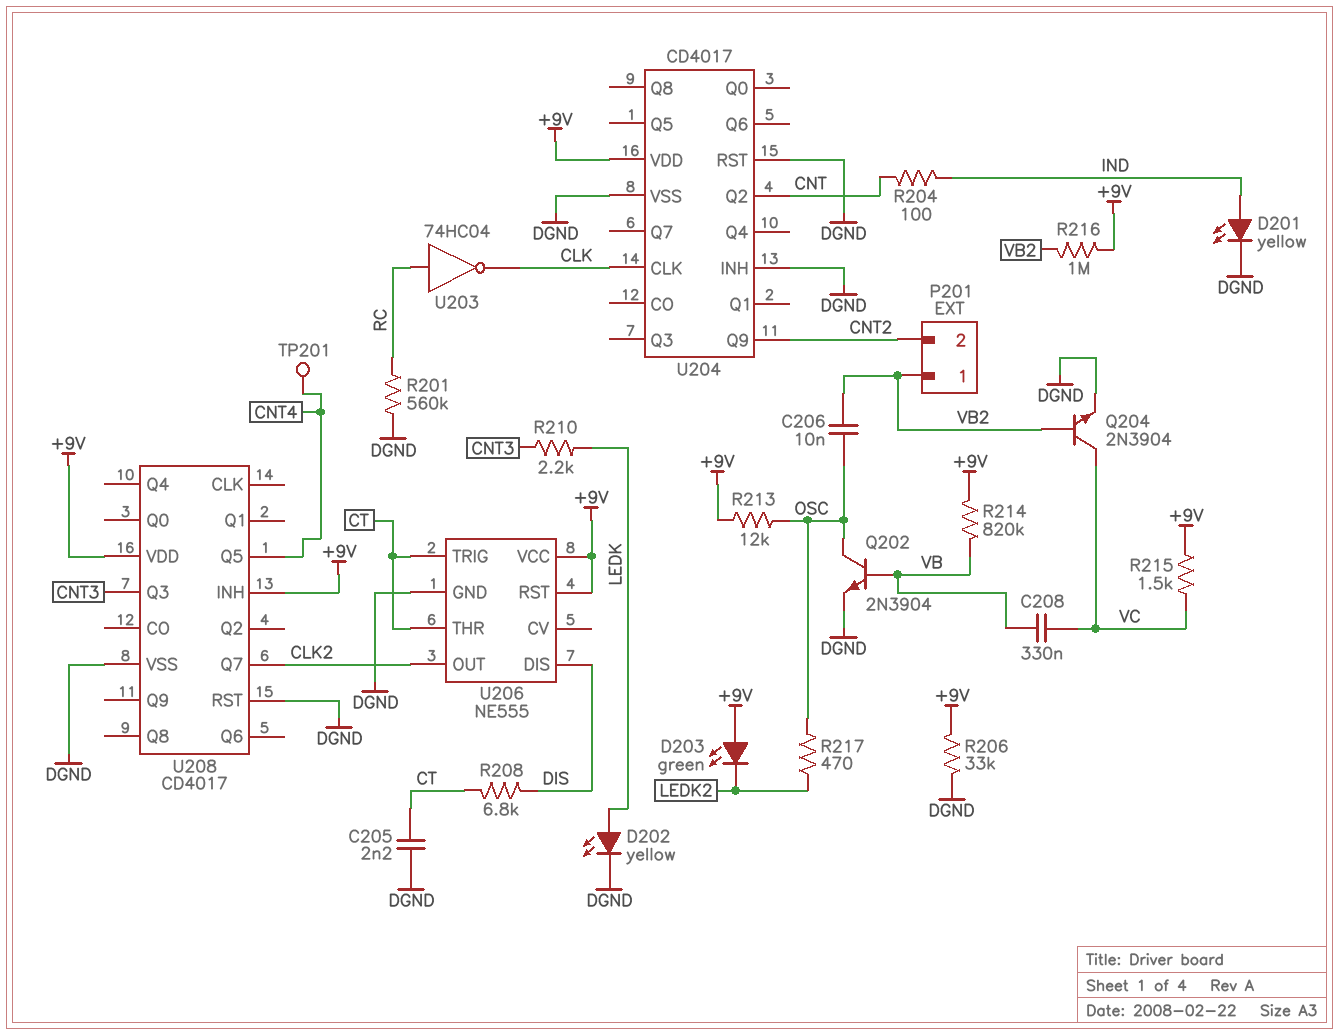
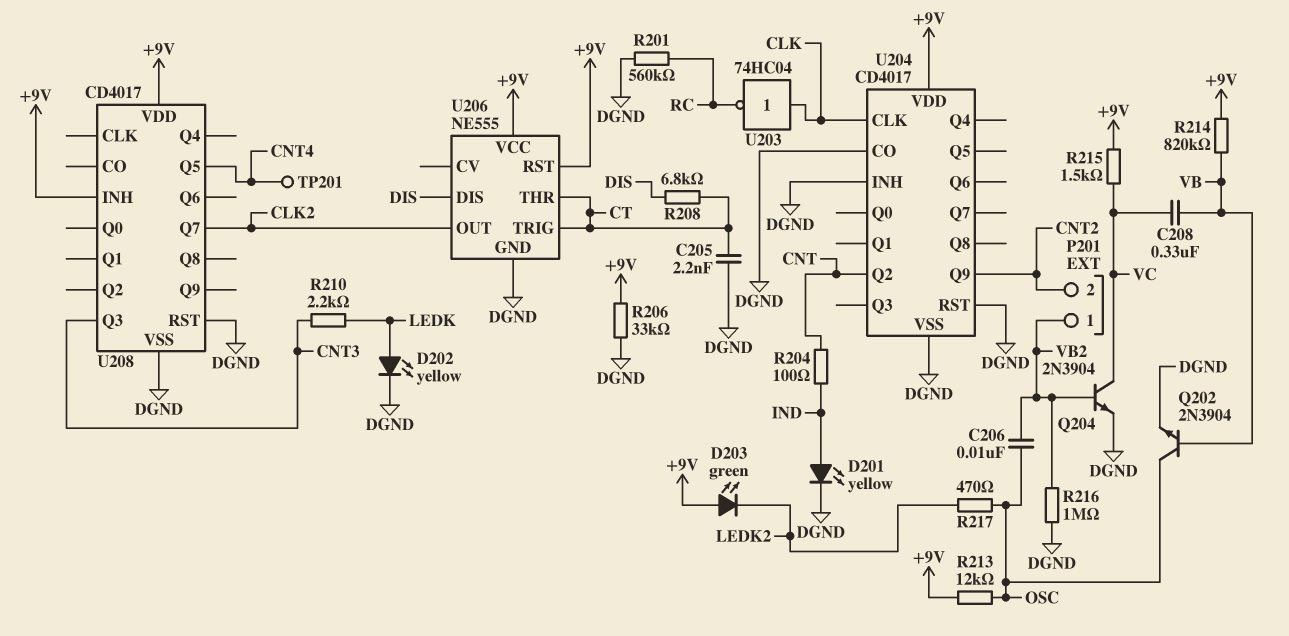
R216: 1M (+9V, VB2) -> 1M (DGND, VB2)
U203: NOT 74HC04 (in RC, out CLK) -> NOT 74HC04 (in CLK, out RC)
U204 pin CO: none -> DGND

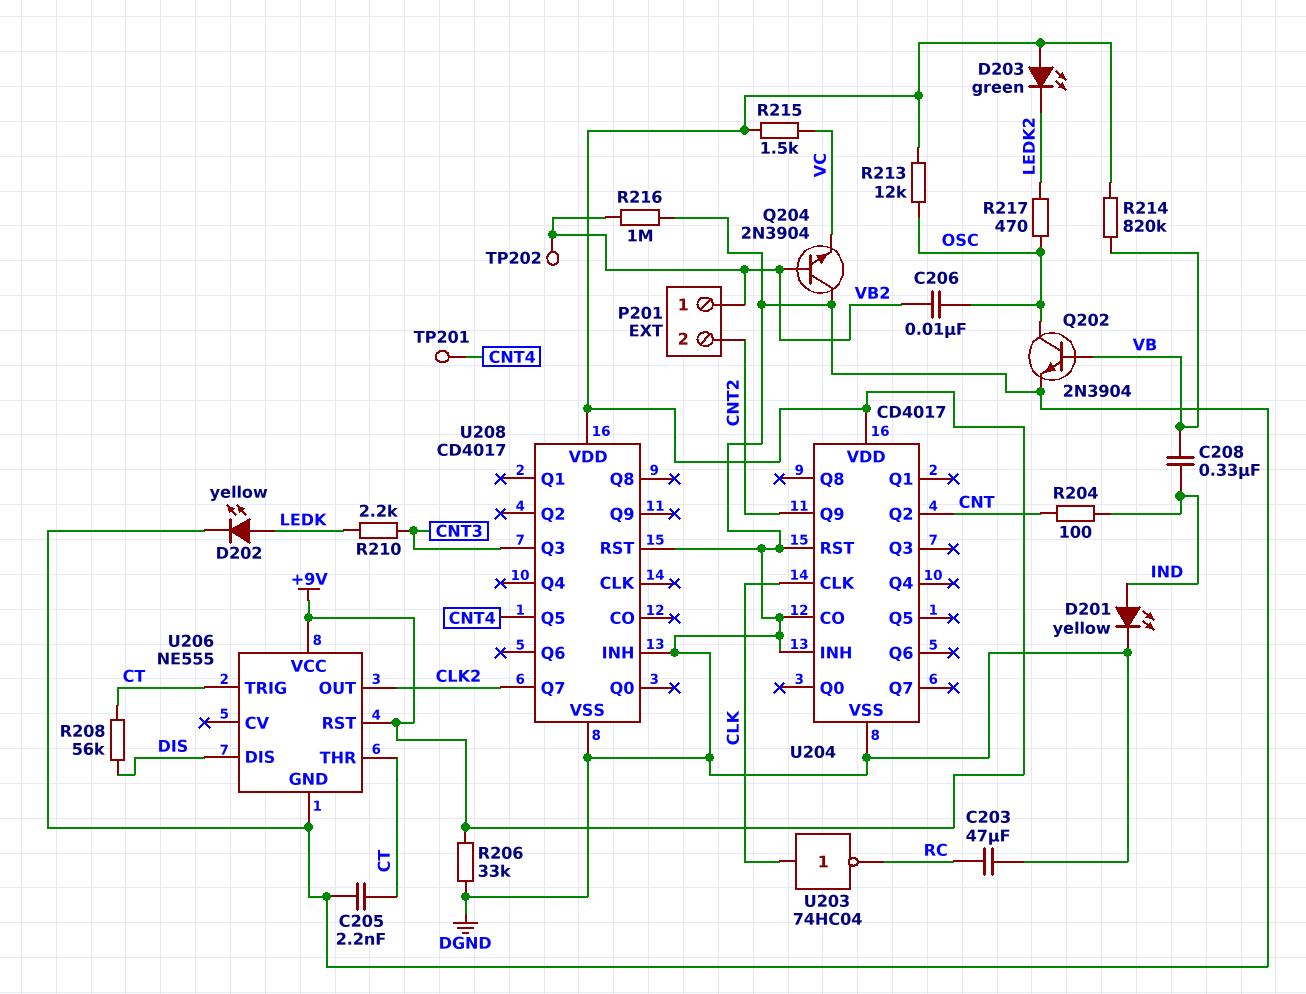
C203: none -> 47uF (DGND, RC)
C208: 330nF (VB, VC) -> 330nF (IND, VB)
Q204: NPN 2N3904 (B VB2, C VC, E DGND) -> NPN 2N3904 (B VB2, C DGND, E VC)
R201: 560k (DGND, RC) -> none
R208: 6.8k (CT, DIS) -> 56k (CT, DIS)
TP202: none -> test point (VB2)
U208 pin INH: +9V -> DGND

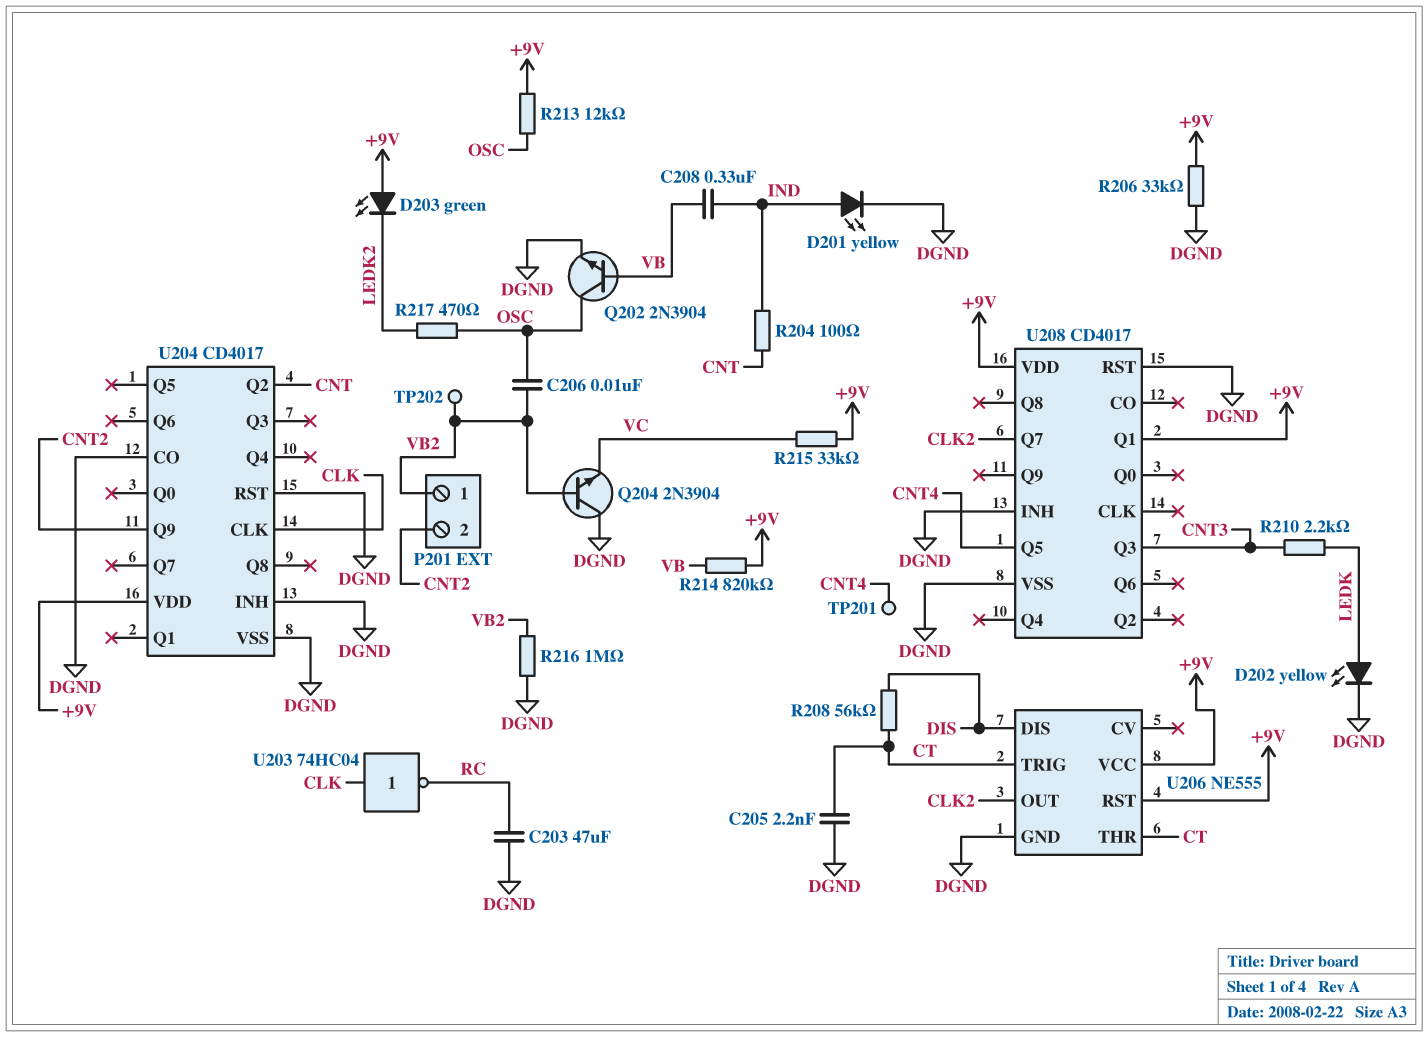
R215: 1.5k (+9V, VC) -> 33k (+9V, VC)
U208 pin Q1: none -> +9V

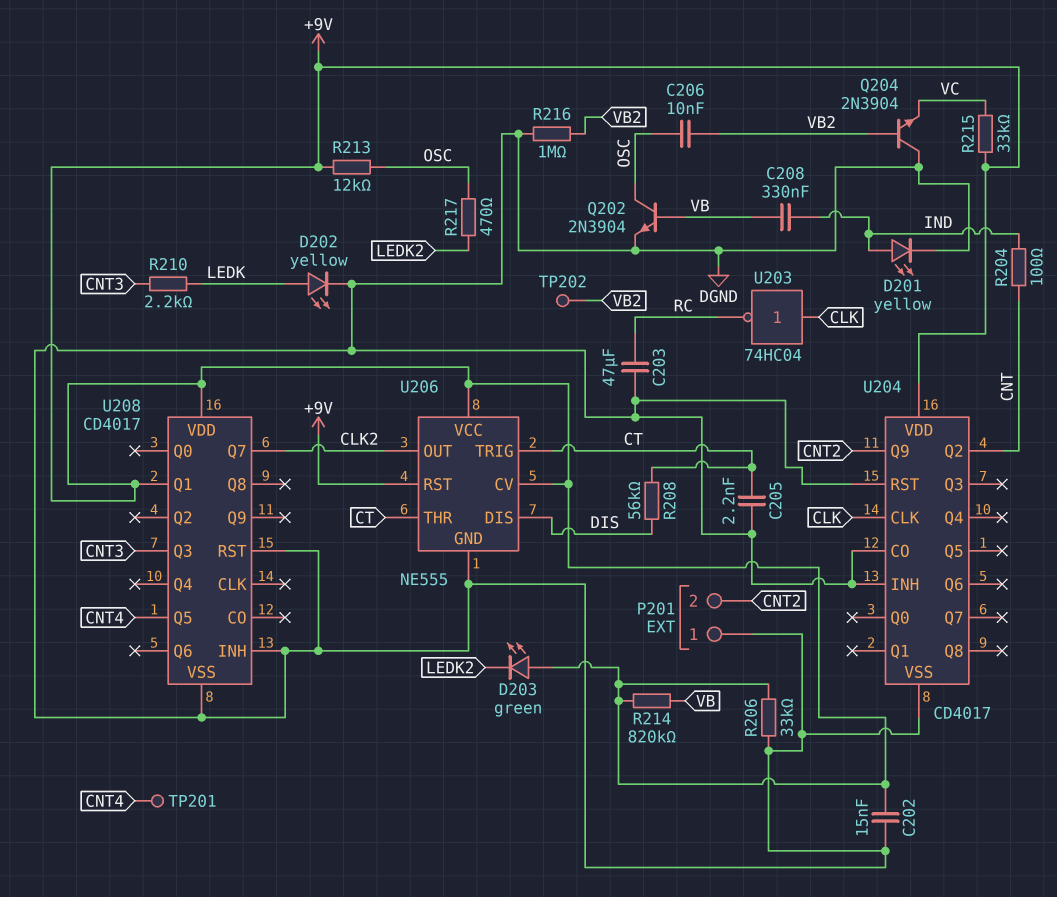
C202: none -> 15nF (+9V, DGND)
P201 pin 1: VB2 -> DGND
U206 pin CV: none -> +9V

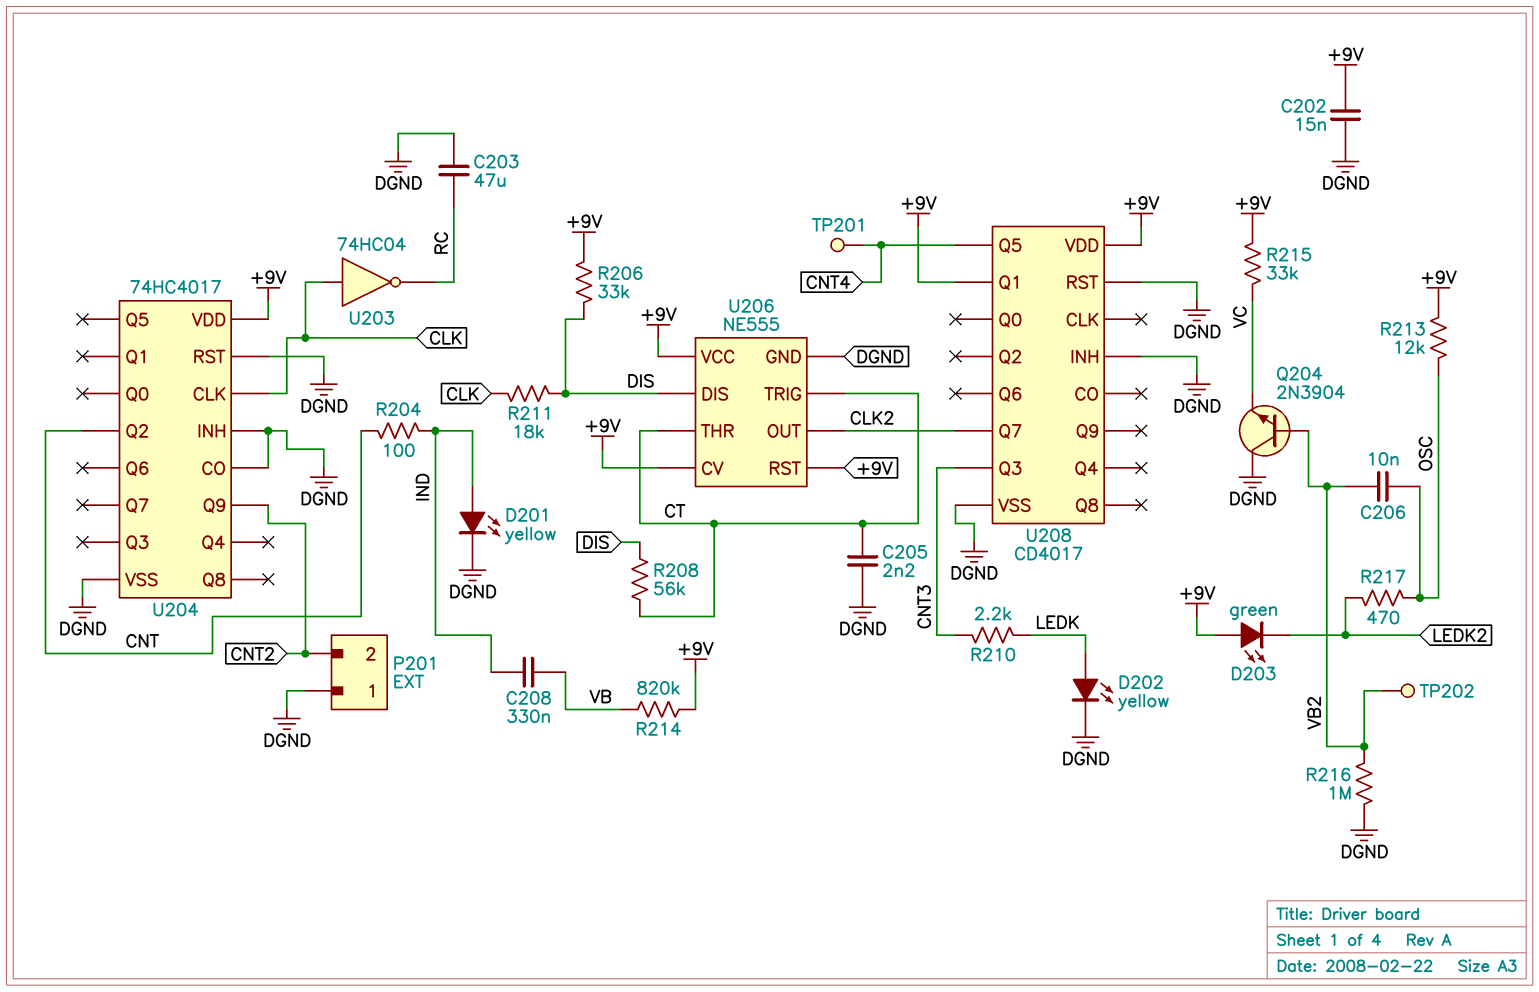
Q202: NPN 2N3904 (B VB, C OSC, E DGND) -> none
R206: 33k (+9V, DGND) -> 33k (+9V, DIS)
R211: none -> 18k (CLK, DIS)
U204: CD4017 -> 74HC4017

